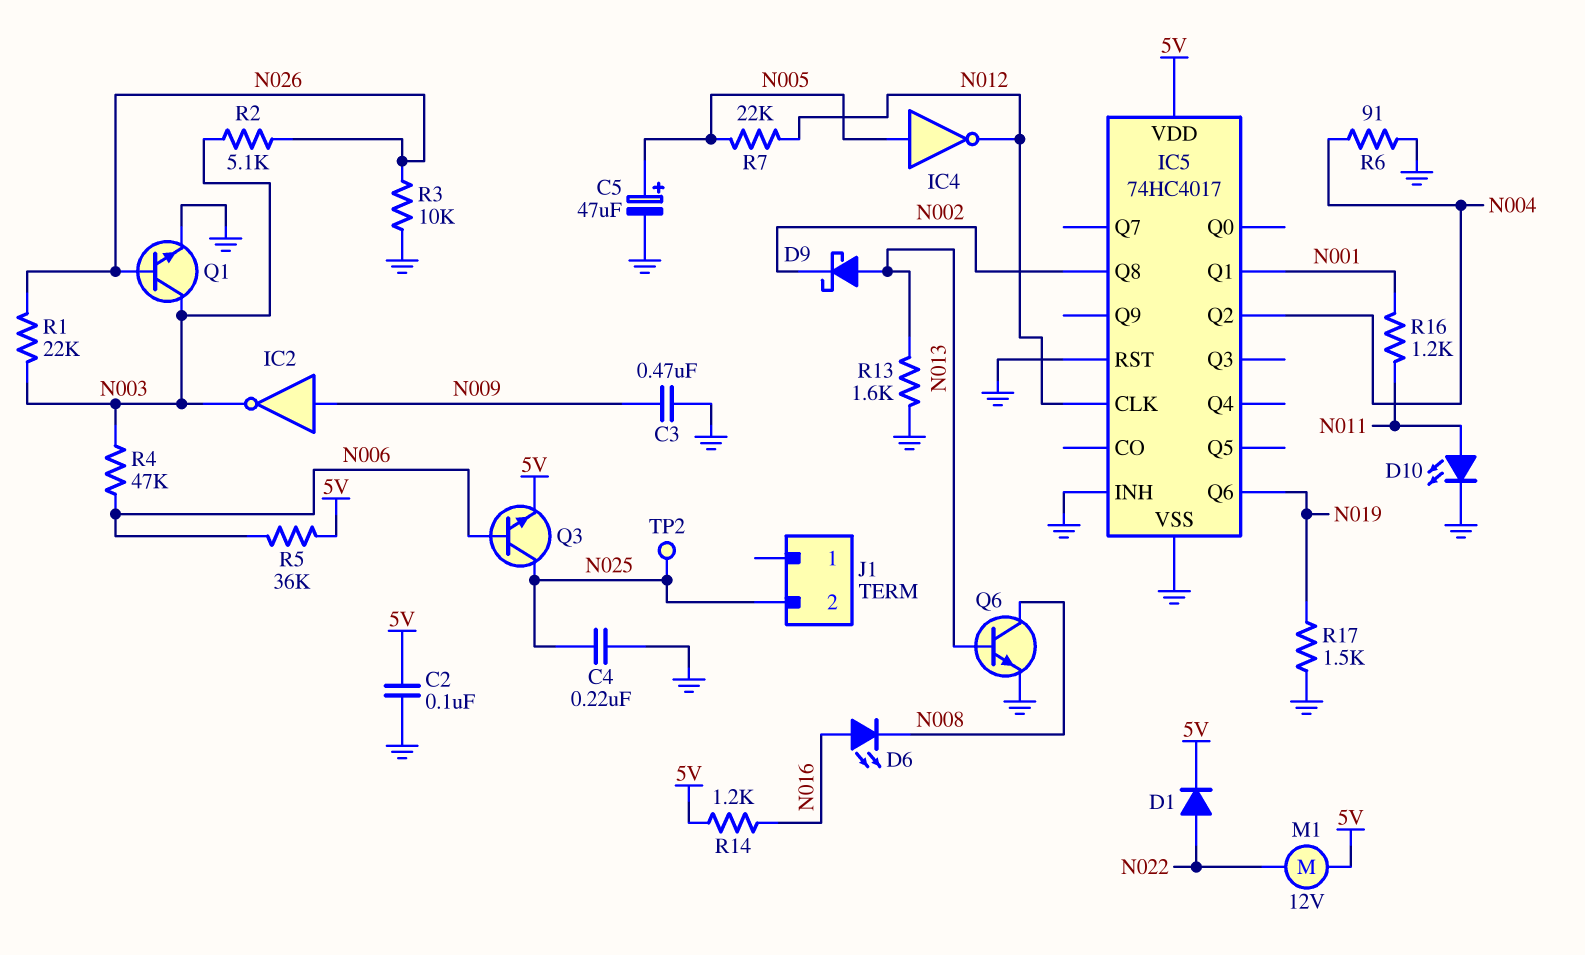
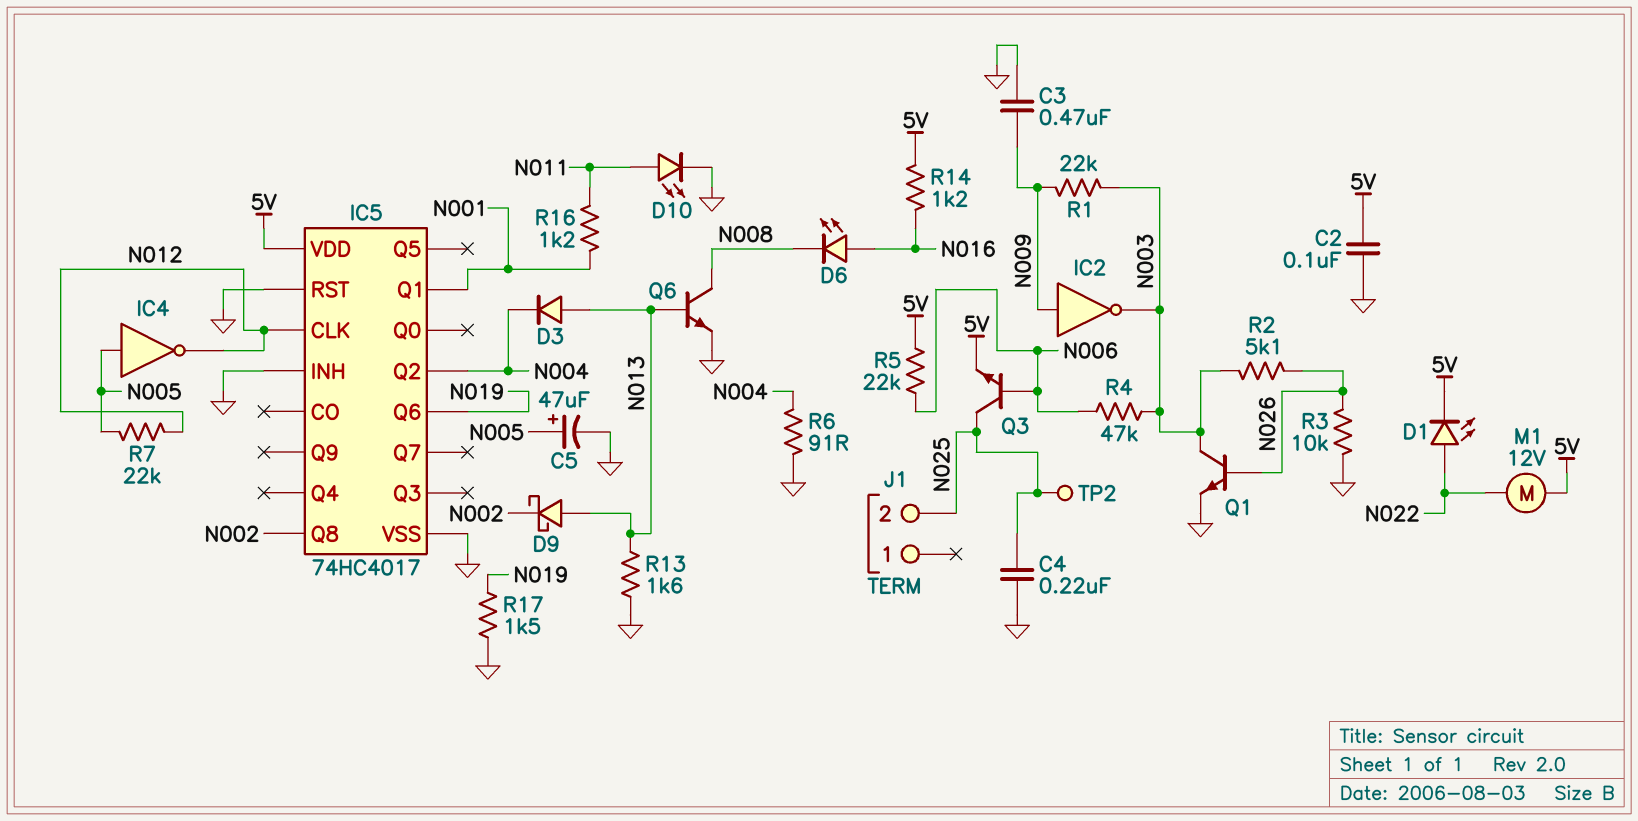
D1: diode (A N022, K 5V) -> LED (A N022, K 5V)
D3: none -> diode (A N013, K N004)
R1: 22k (N003, N026) -> 22k (N003, N009)
R5: 36k (5V, N006) -> 22k (5V, N006)

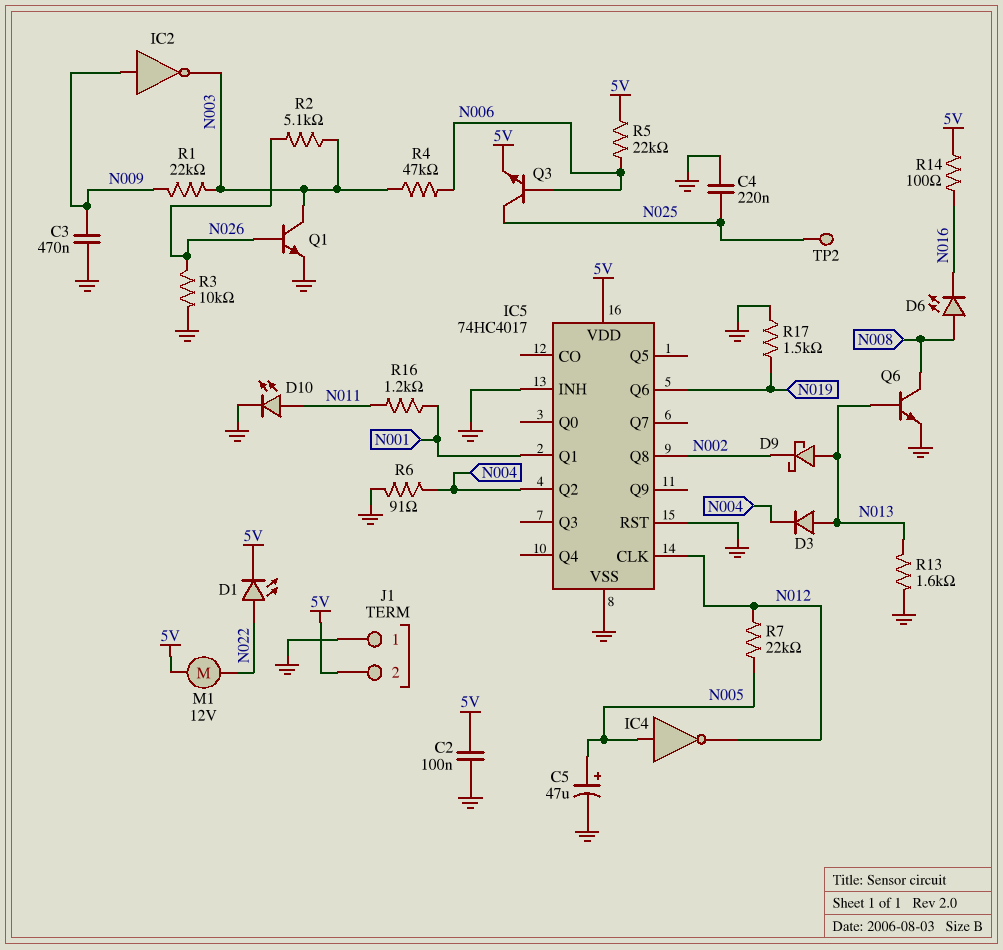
D6: LED (A N016, K N008) -> LED (A N008, K N016)
J1 pin 1: none -> GND
J1 pin 2: N025 -> 5V
R14: 1.2k (5V, N016) -> 100 (5V, N016)

